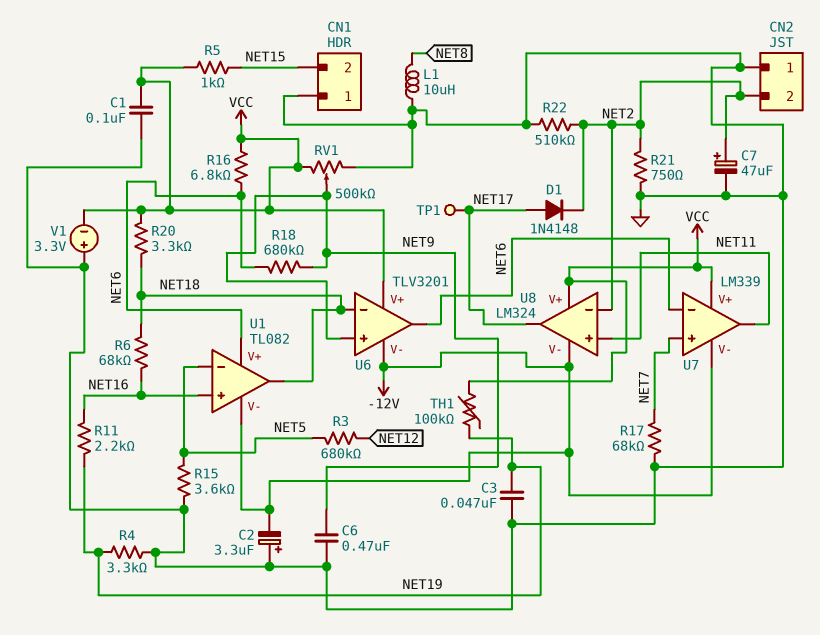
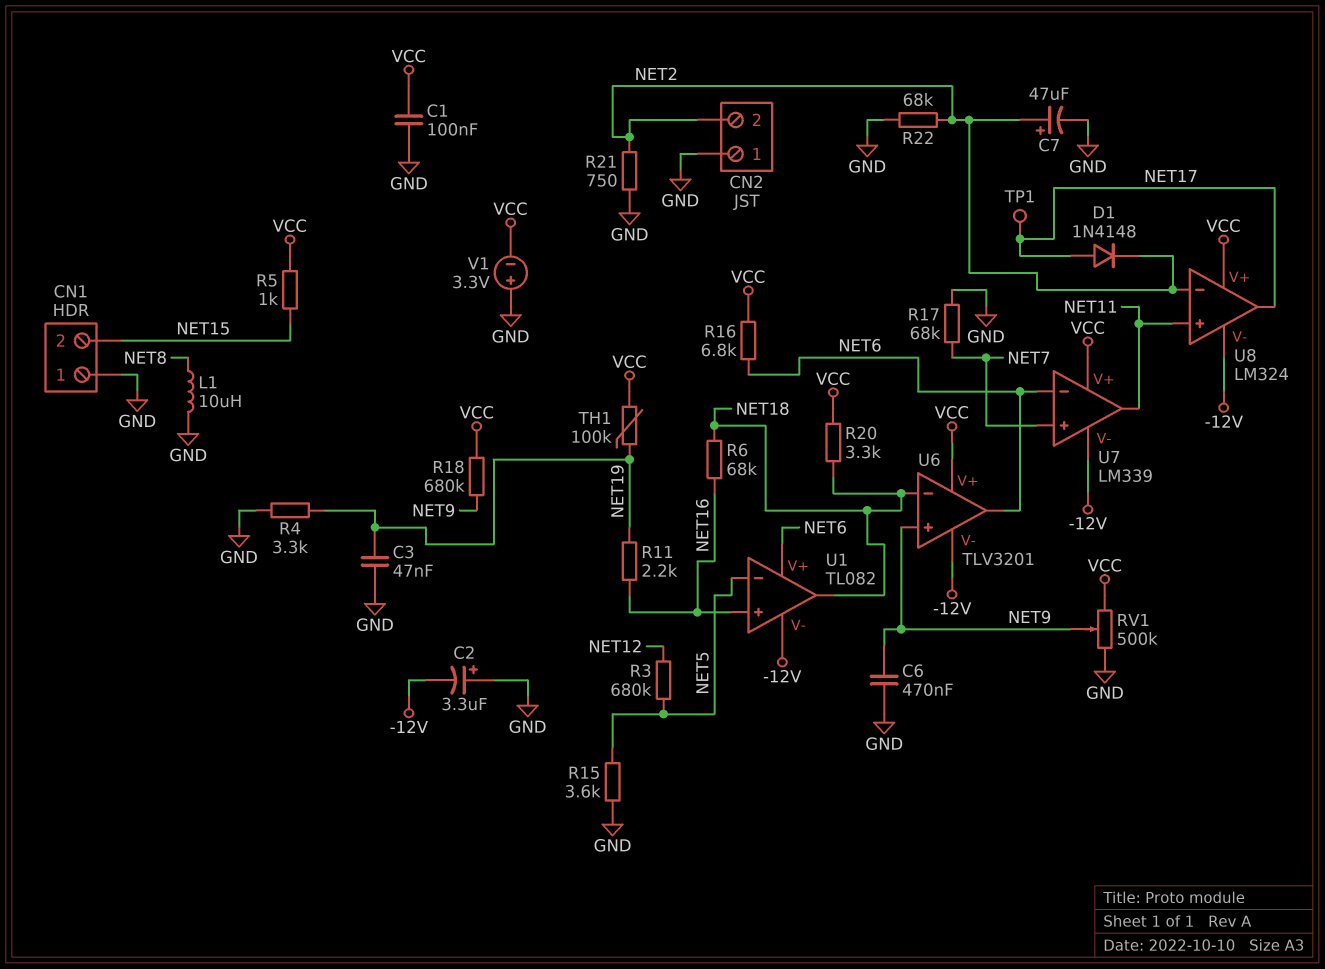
R18: 680k (NET6, NET9) -> 680k (NET9, VCC)
R22: 510k (GND, NET2) -> 68k (GND, NET2)

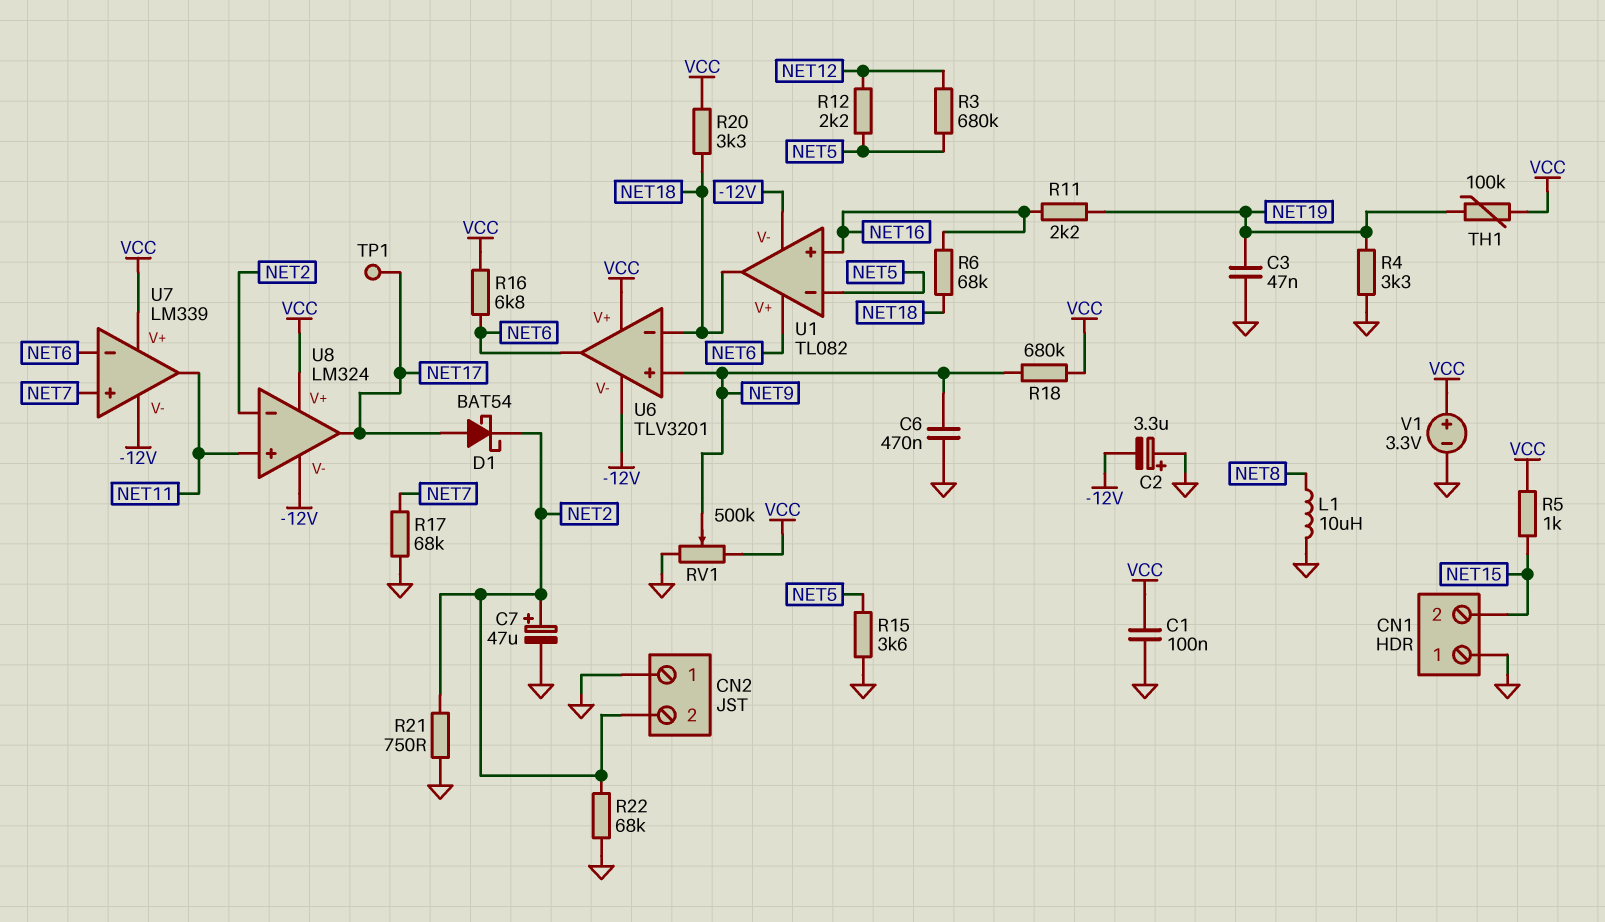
D1: diode 1N4148 (A NET17, K NET2) -> schottky BAT54 (A NET17, K NET2)
R12: none -> 2.2k (NET5, NET12)
V1: 3.3V (plus GND, minus VCC) -> 3.3V (plus VCC, minus GND)

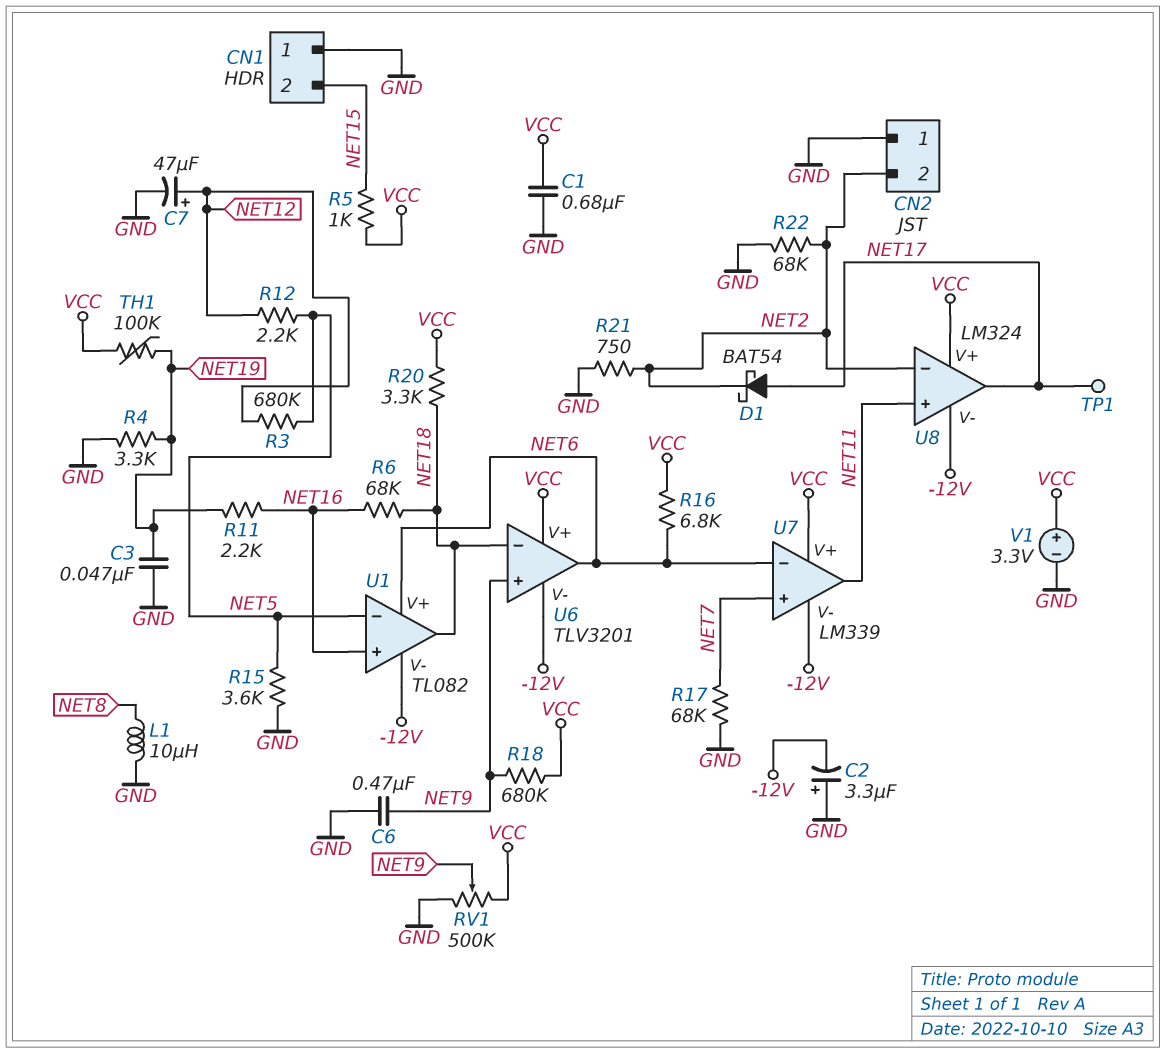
C1: 100nF (GND, VCC) -> 680nF (GND, VCC)
C7: 47uF (plus NET2, minus GND) -> 47uF (plus NET12, minus GND)

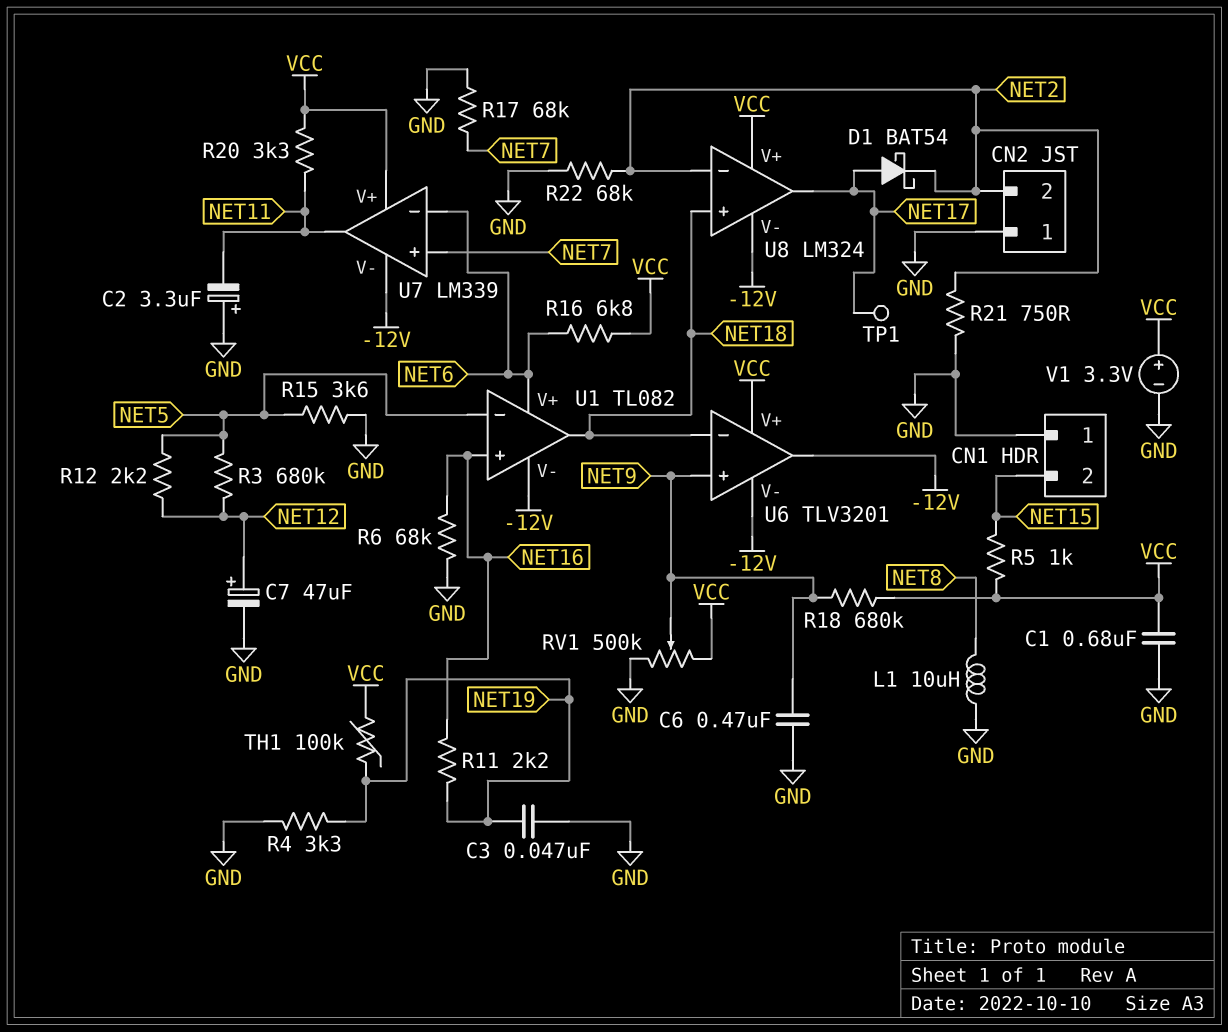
C2: 3.3uF (plus GND, minus -12V) -> 3.3uF (plus GND, minus NET11)
R6: 68k (NET16, NET18) -> 68k (GND, NET16)
R20: 3.3k (NET18, VCC) -> 3.3k (NET11, VCC)
U6 pin out: NET6 -> -12V
U8 pin in+: NET11 -> NET18

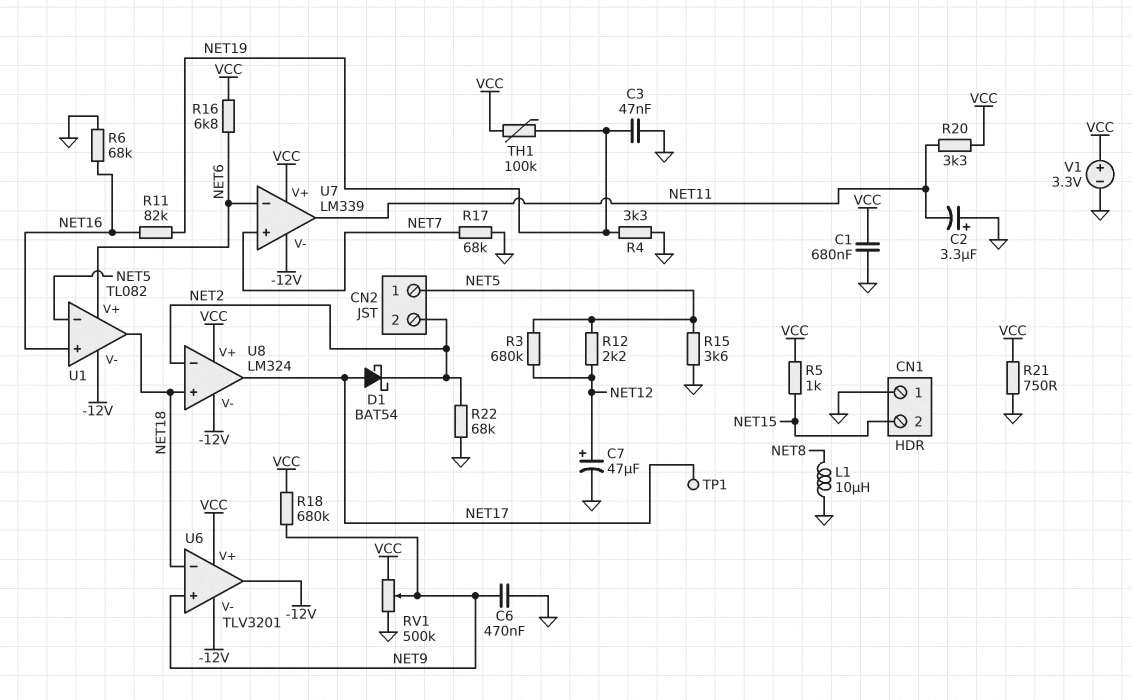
CN2 pin 1: GND -> NET5
R11: 2.2k (NET16, NET19) -> 82k (NET16, NET19)
R21: 750 (GND, NET2) -> 750 (GND, VCC)

